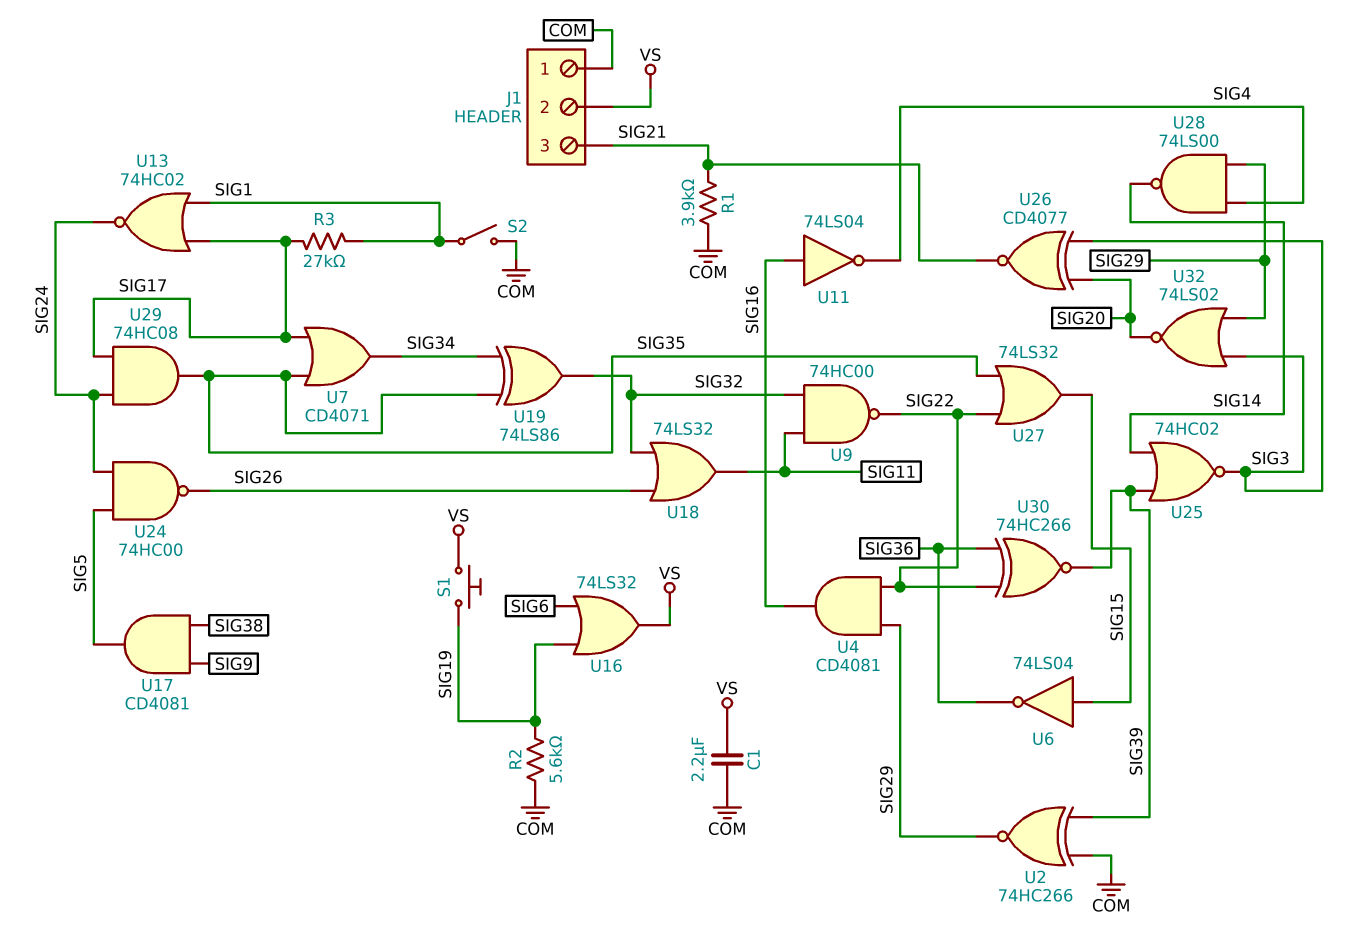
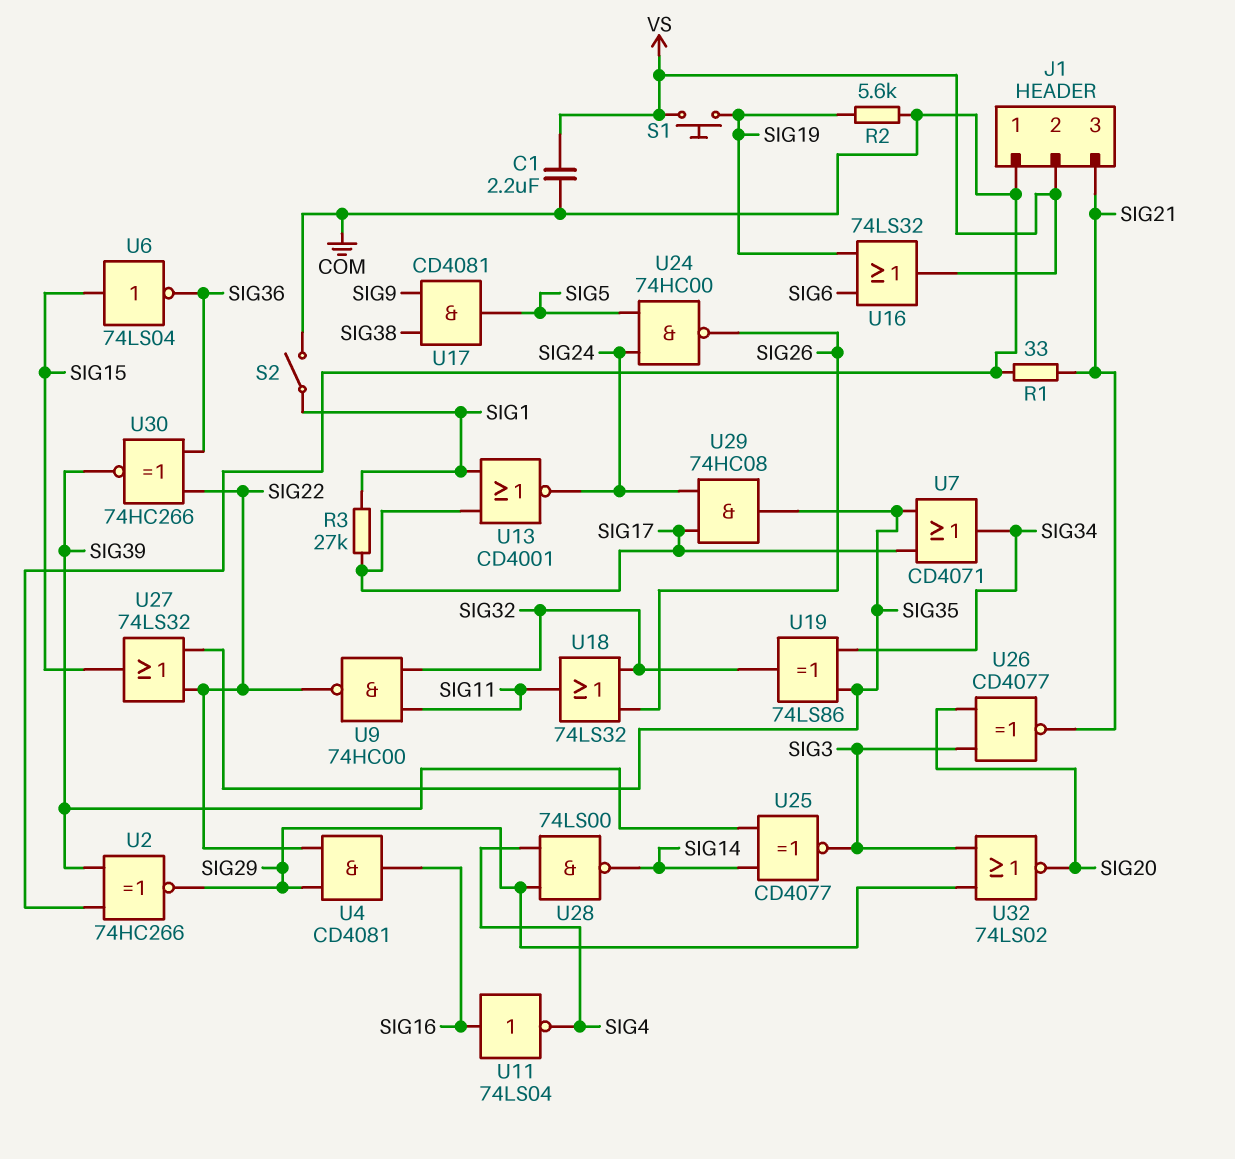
R1: 3.9k (COM, SIG21) -> 33 (COM, SIG21)
U13: NOR 74HC02 (in SIG1, in SIG17, out SIG24) -> NOR CD4001 (in SIG1, in SIG17, out SIG24)
U25: NOR 74HC02 (in SIG14, in SIG39, out SIG3) -> XNOR CD4077 (in SIG14, in SIG39, out SIG3)

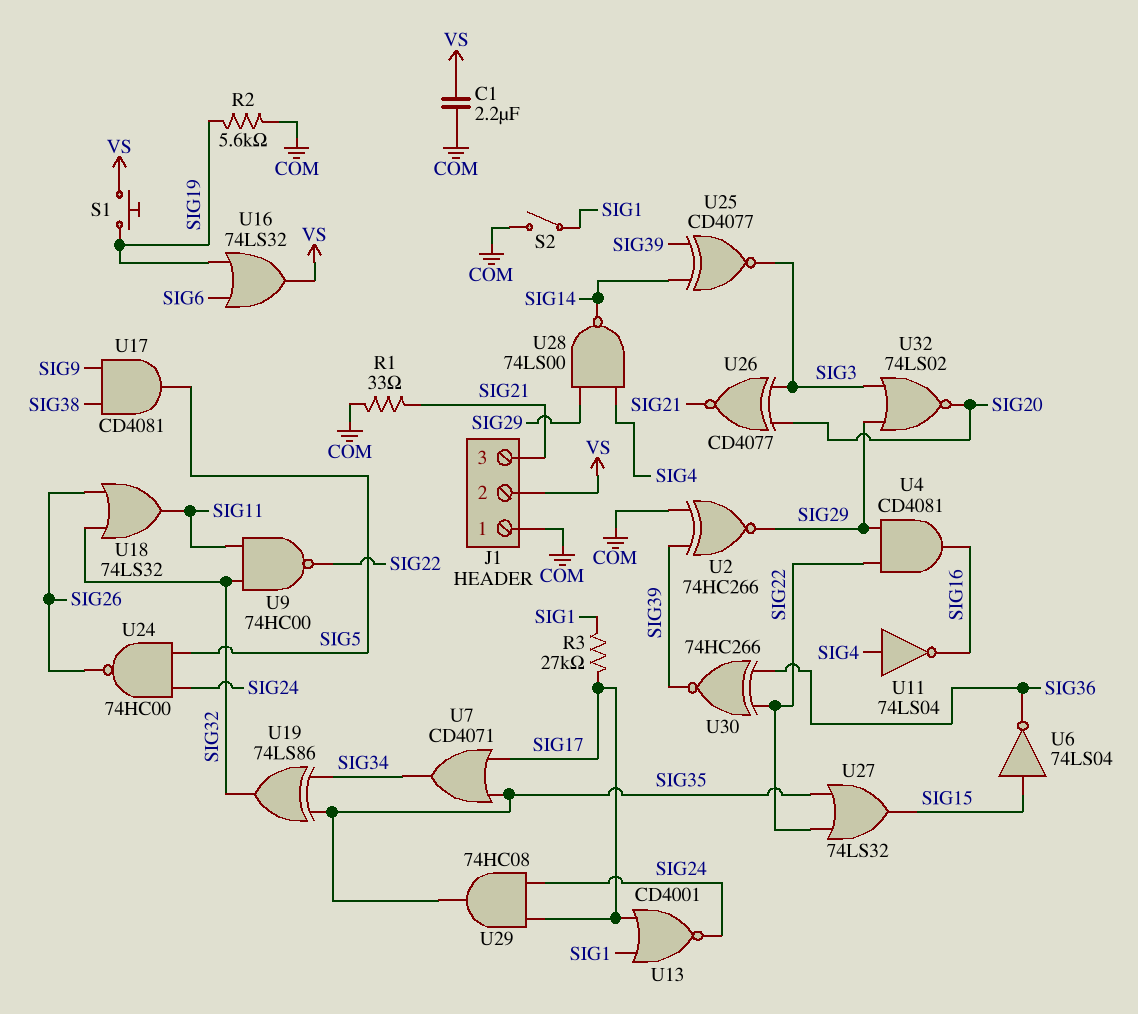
U11: NOT 74LS04 (in SIG16, out SIG4) -> NOT 74LS04 (in SIG4, out SIG16)

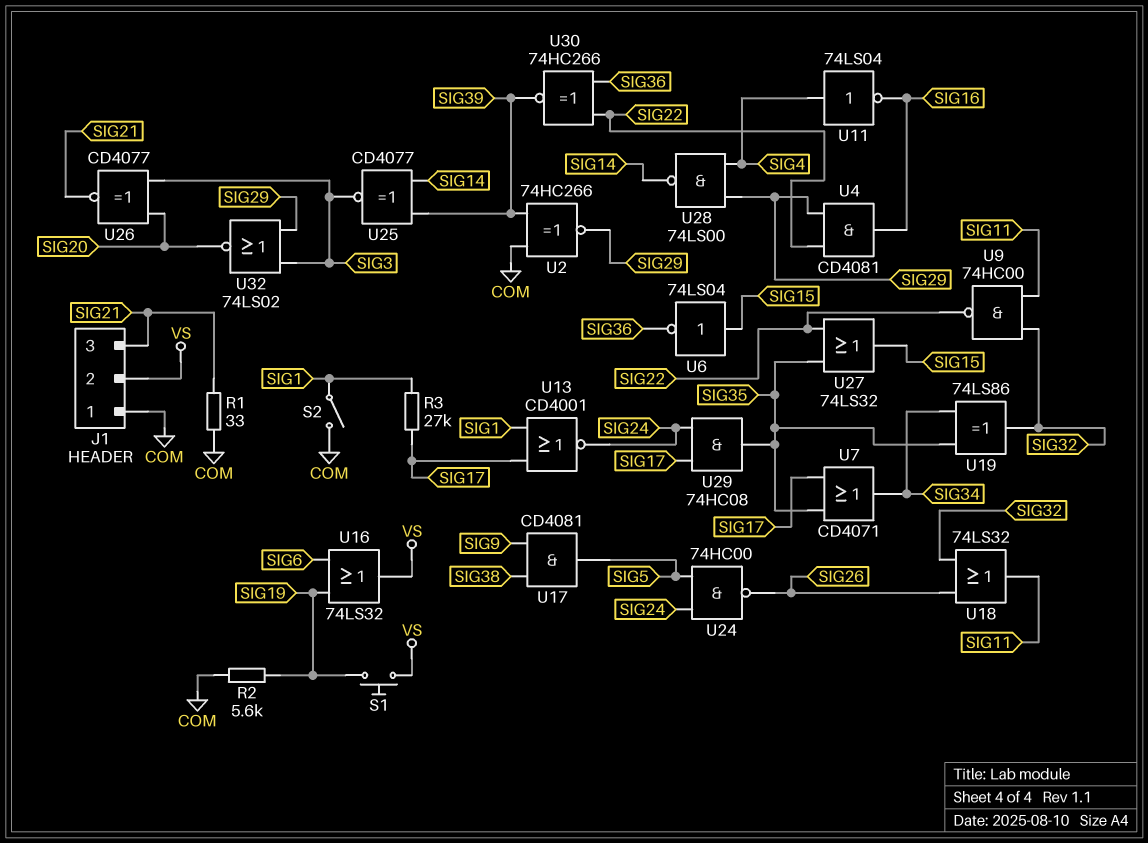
C1: 2.2uF (COM, VS) -> none

